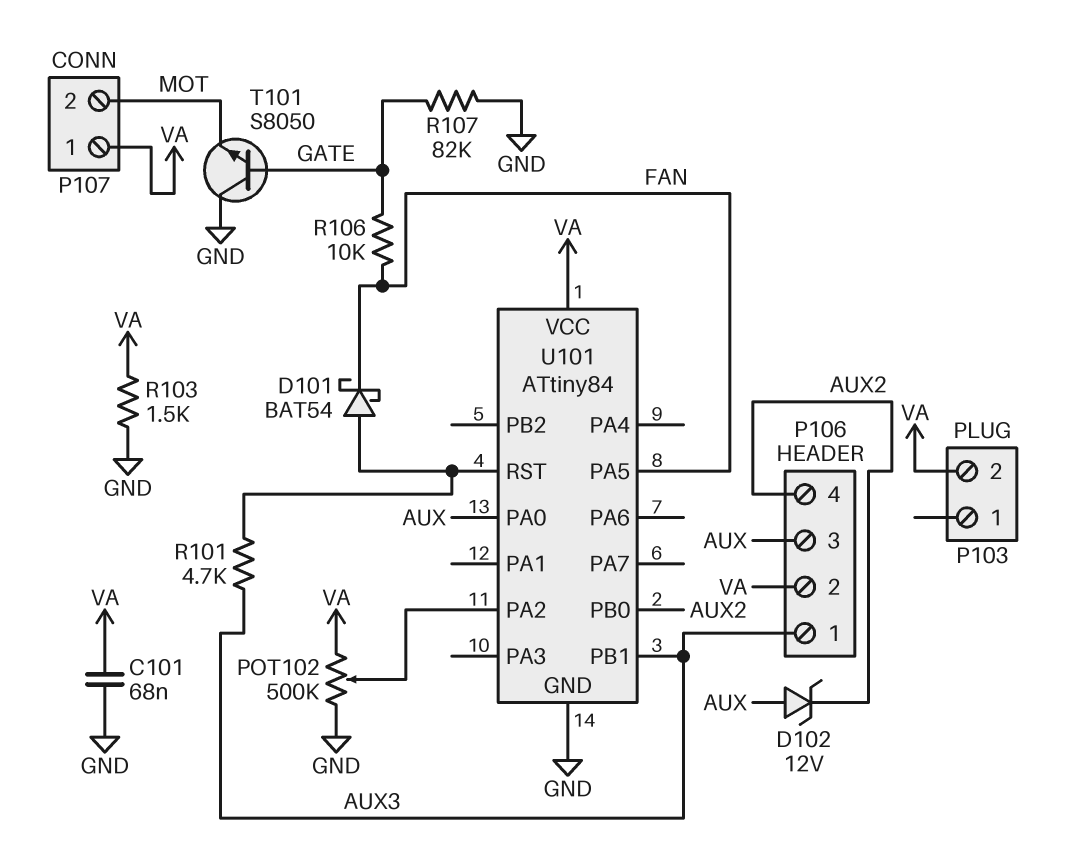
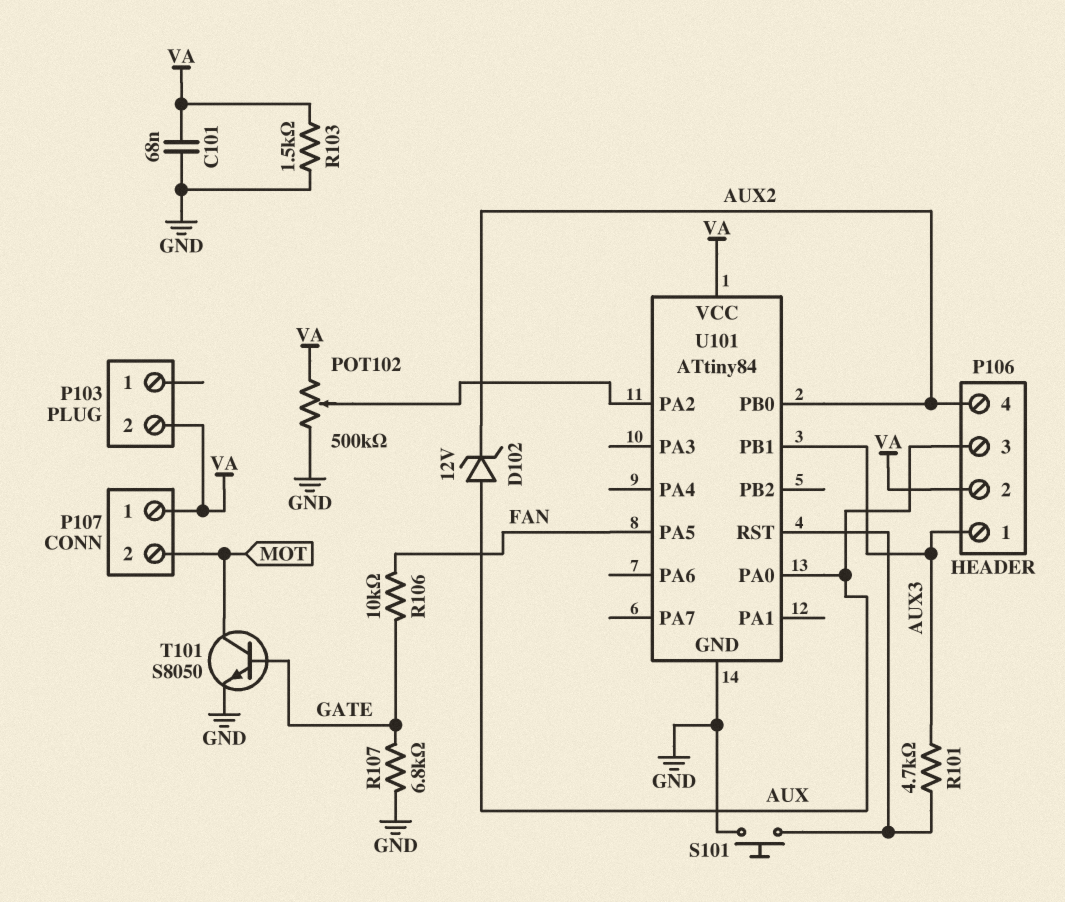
D101: schottky BAT54 (A U101/RST, K FAN) -> none
R107: 82k (GATE, GND) -> 6.8k (GATE, GND)
S101: none -> button (GND, U101/RST)
T101: NPN S8050 (B GATE, C GND, E MOT) -> NPN S8050 (B GATE, C MOT, E GND)

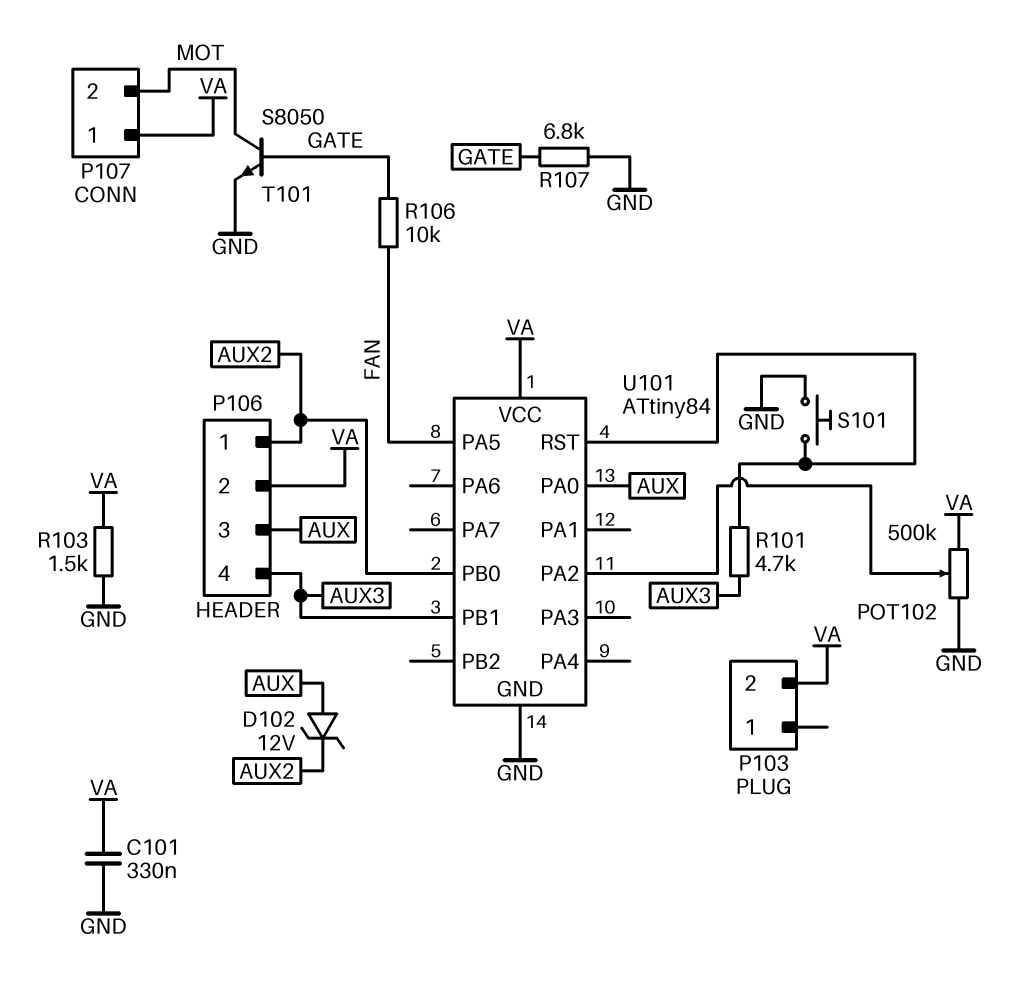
C101: 68nF (GND, VA) -> 330nF (GND, VA)
P106 pin 1: AUX3 -> AUX2
P106 pin 4: AUX2 -> AUX3

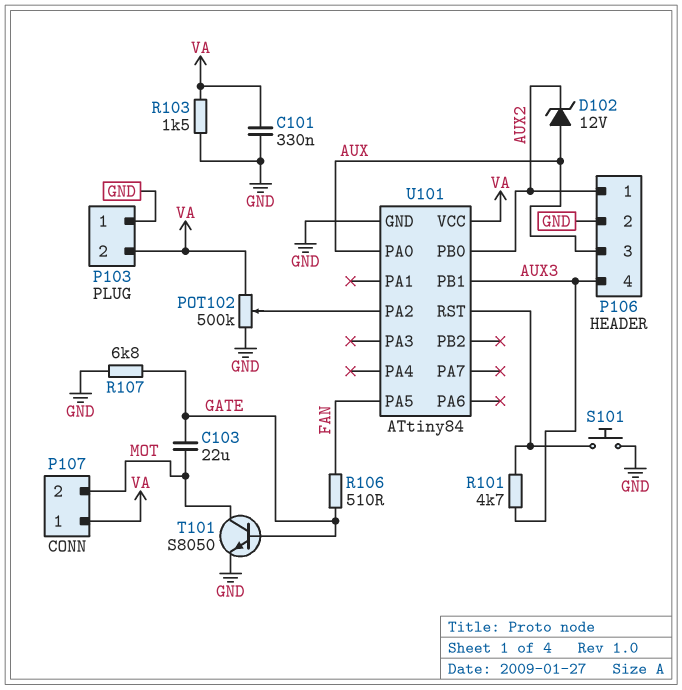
C103: none -> 22uF (GATE, MOT)
P103 pin 1: none -> GND
P106 pin 2: VA -> GND
R106: 10k (FAN, GATE) -> 510 (FAN, GATE)

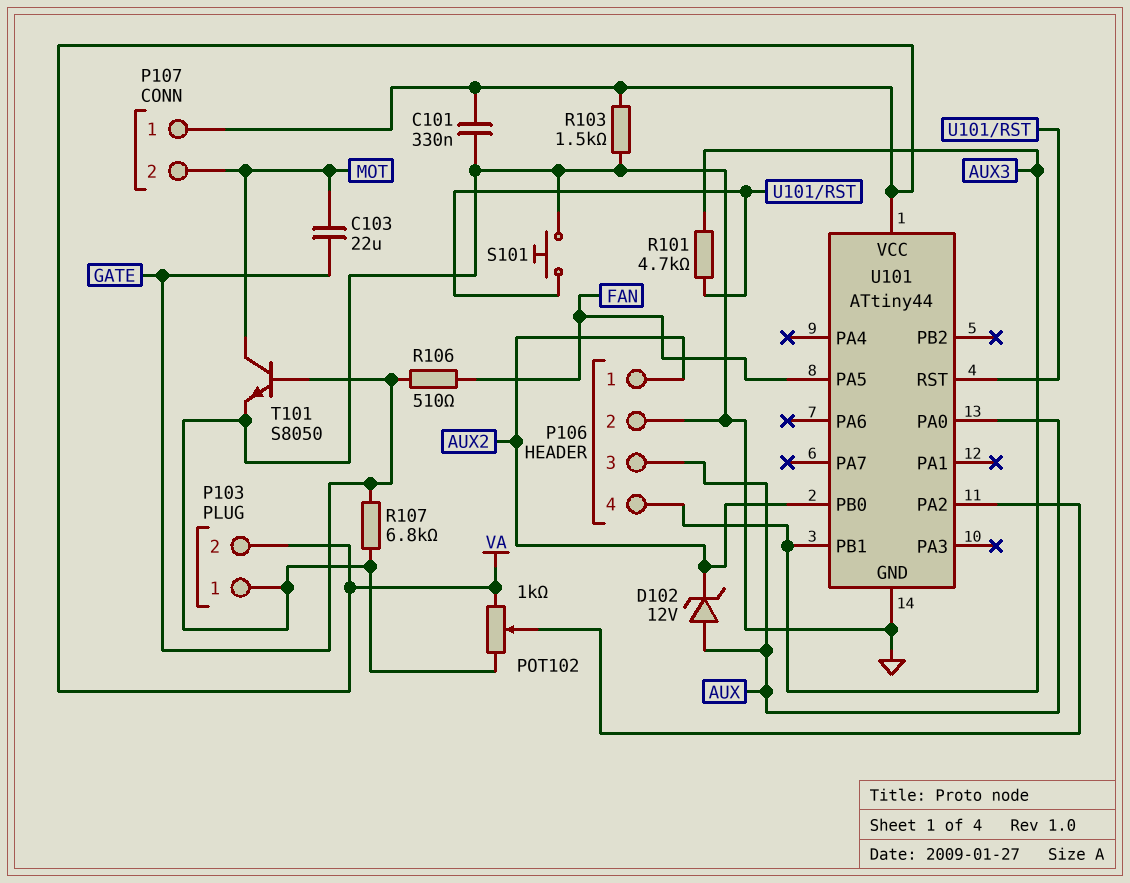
POT102: 500k (GND, VA, wiper U101/PA2) -> 1k (GND, VA, wiper U101/PA2)
U101: ATtiny84 -> ATtiny44

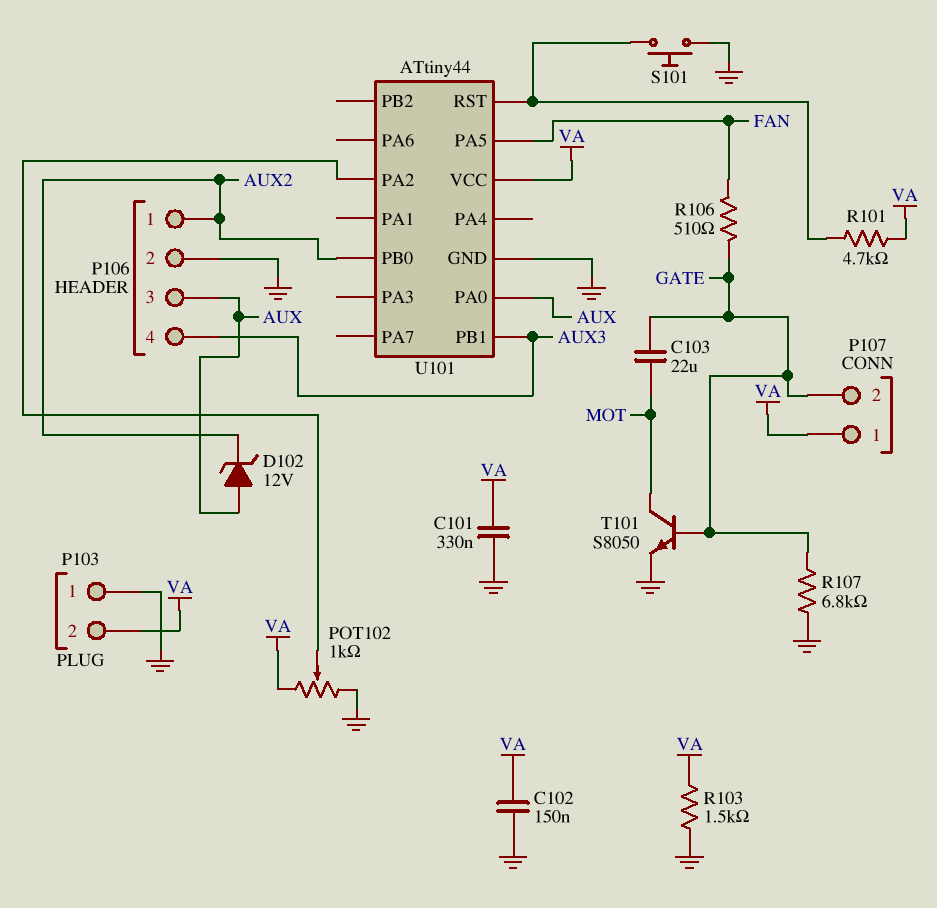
C102: none -> 150nF (GND, VA)
P107 pin 2: MOT -> GATE
R101: 4.7k (AUX3, U101/RST) -> 4.7k (U101/RST, VA)

